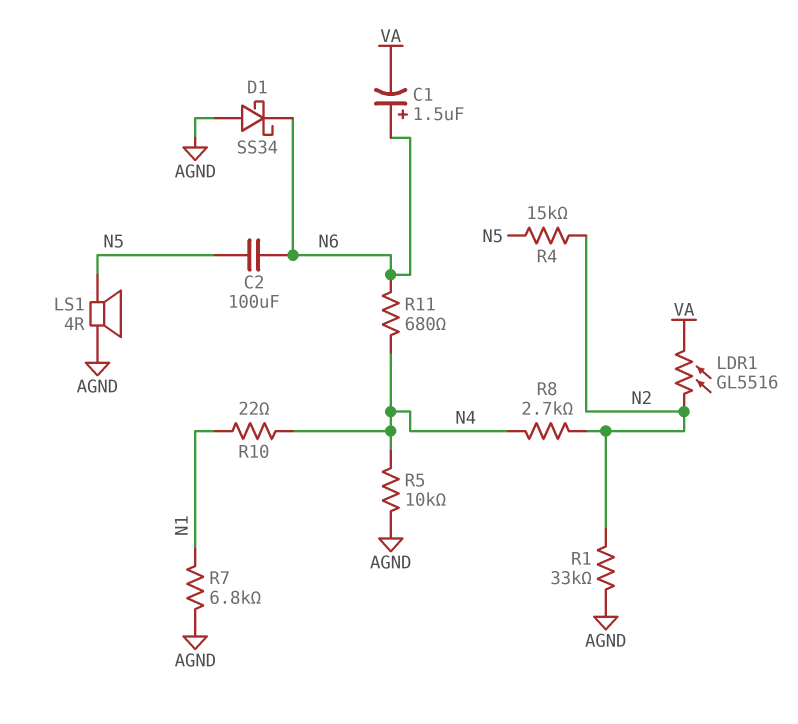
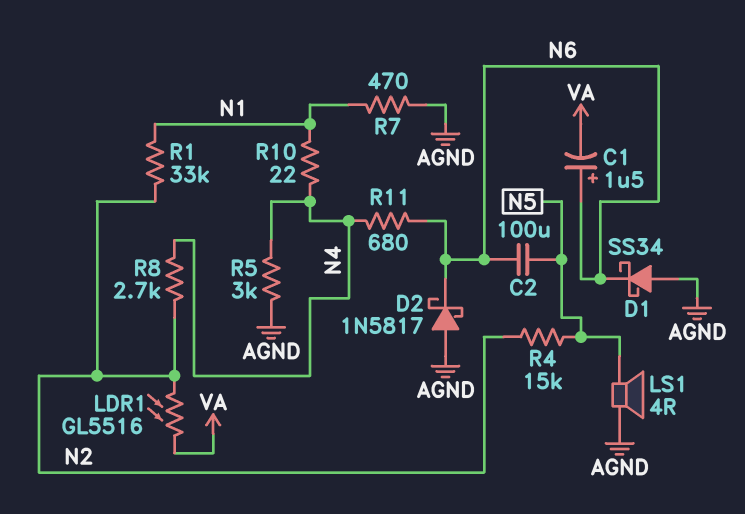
D2: none -> schottky 1N5817 (A AGND, K N6)
R1: 33k (AGND, N2) -> 33k (N1, N2)
R5: 10k (AGND, N4) -> 3k (AGND, N4)
R7: 6.8k (AGND, N1) -> 470 (AGND, N1)

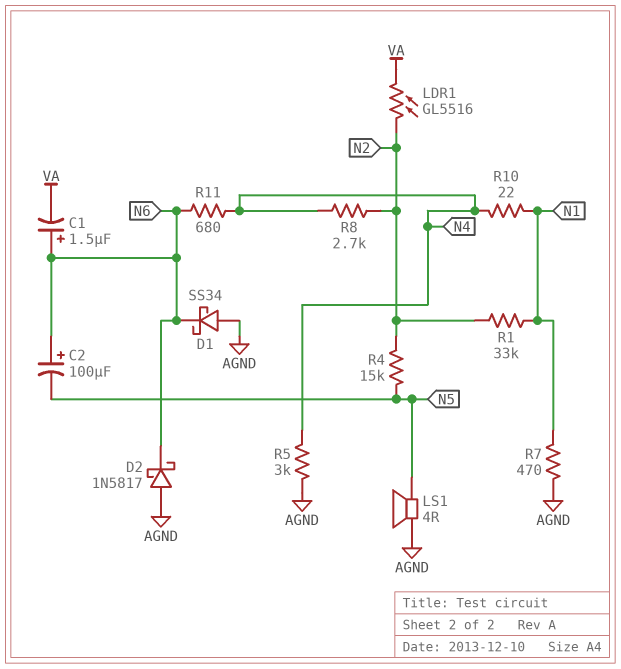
C2: 100uF (N5, N6) -> 100uF (plus N6, minus N5)

